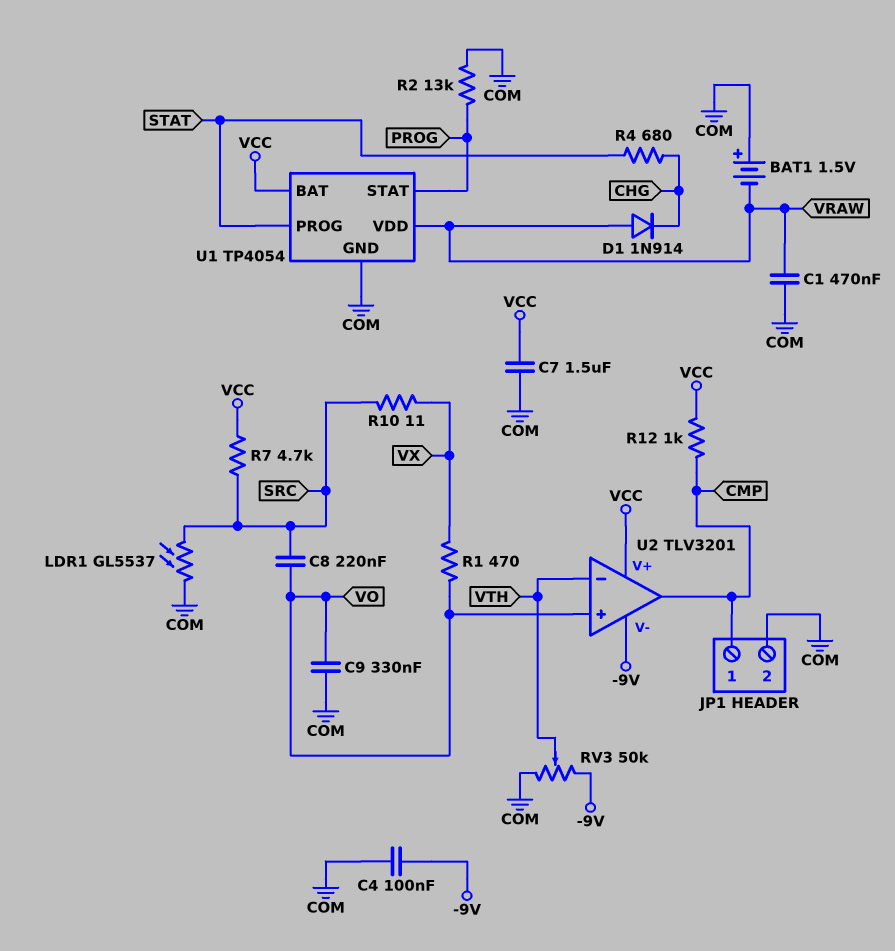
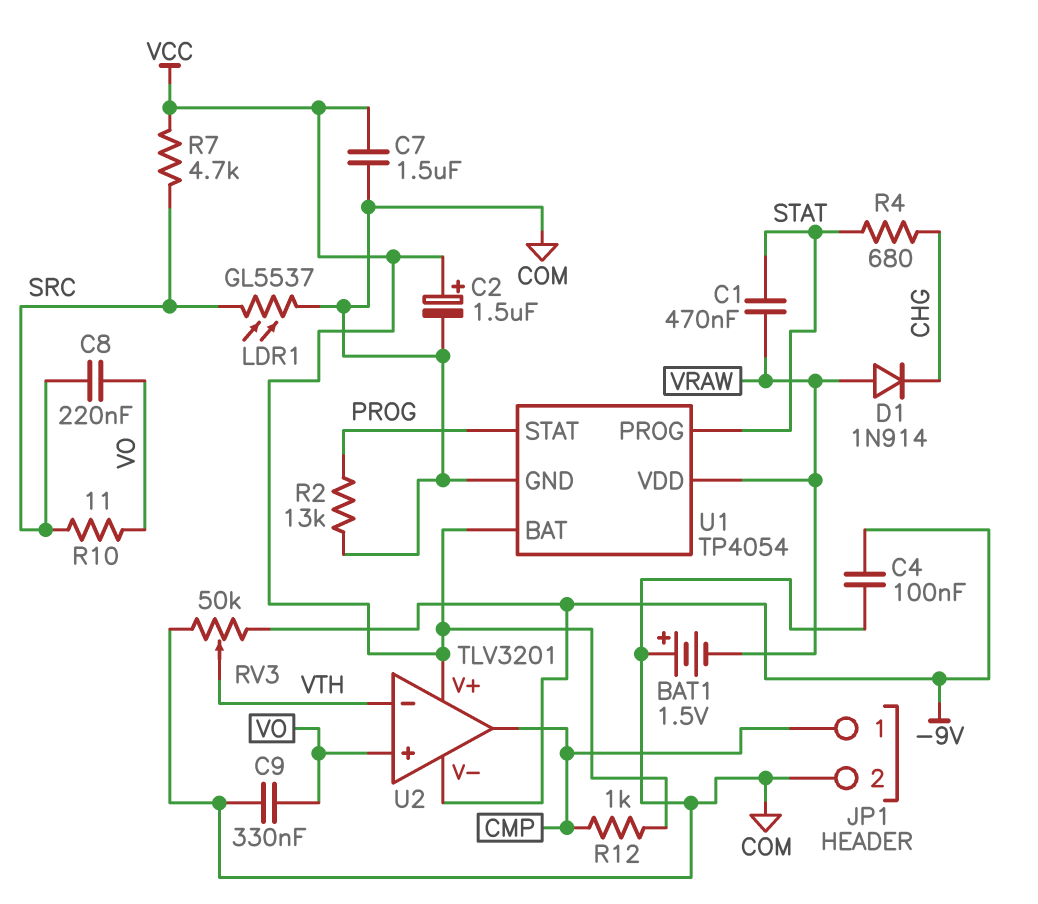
C1: 470nF (COM, VRAW) -> 470nF (STAT, VRAW)
C2: none -> 1.5uF (plus VCC, minus COM)
R1: 470 (VO, VX) -> none
R10: 11 (SRC, VX) -> 11 (SRC, VO)

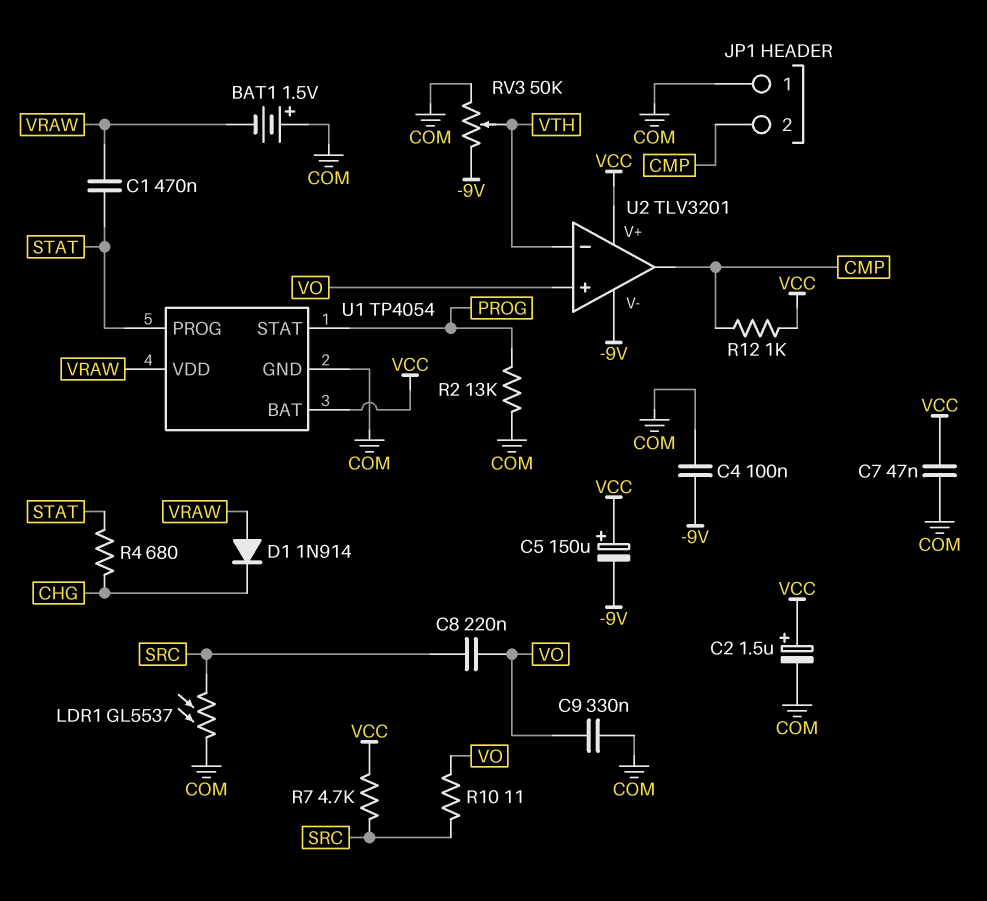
C5: none -> 150uF (plus VCC, minus -9V)
C7: 1.5uF (COM, VCC) -> 47nF (COM, VCC)
JP1 pin 1: CMP -> COM
JP1 pin 2: COM -> CMP

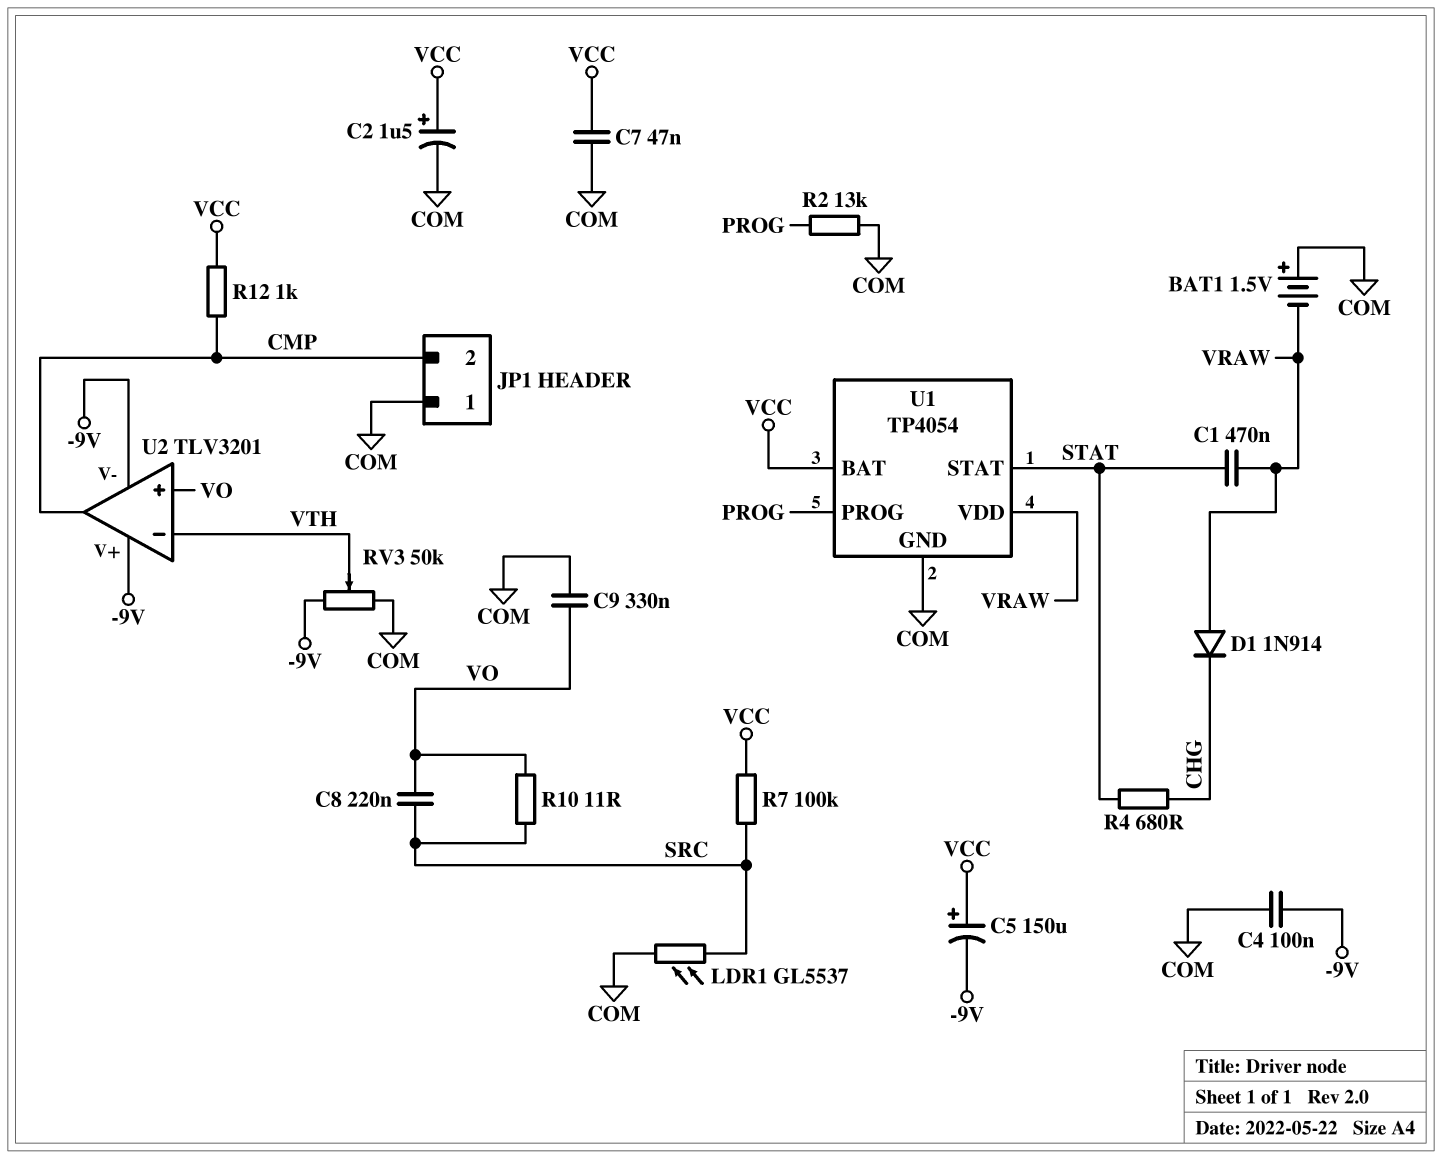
R7: 4.7k (SRC, VCC) -> 100k (SRC, VCC)
U1 pin PROG: STAT -> PROG
U1 pin STAT: PROG -> STAT
U2 pin V+: VCC -> -9V

